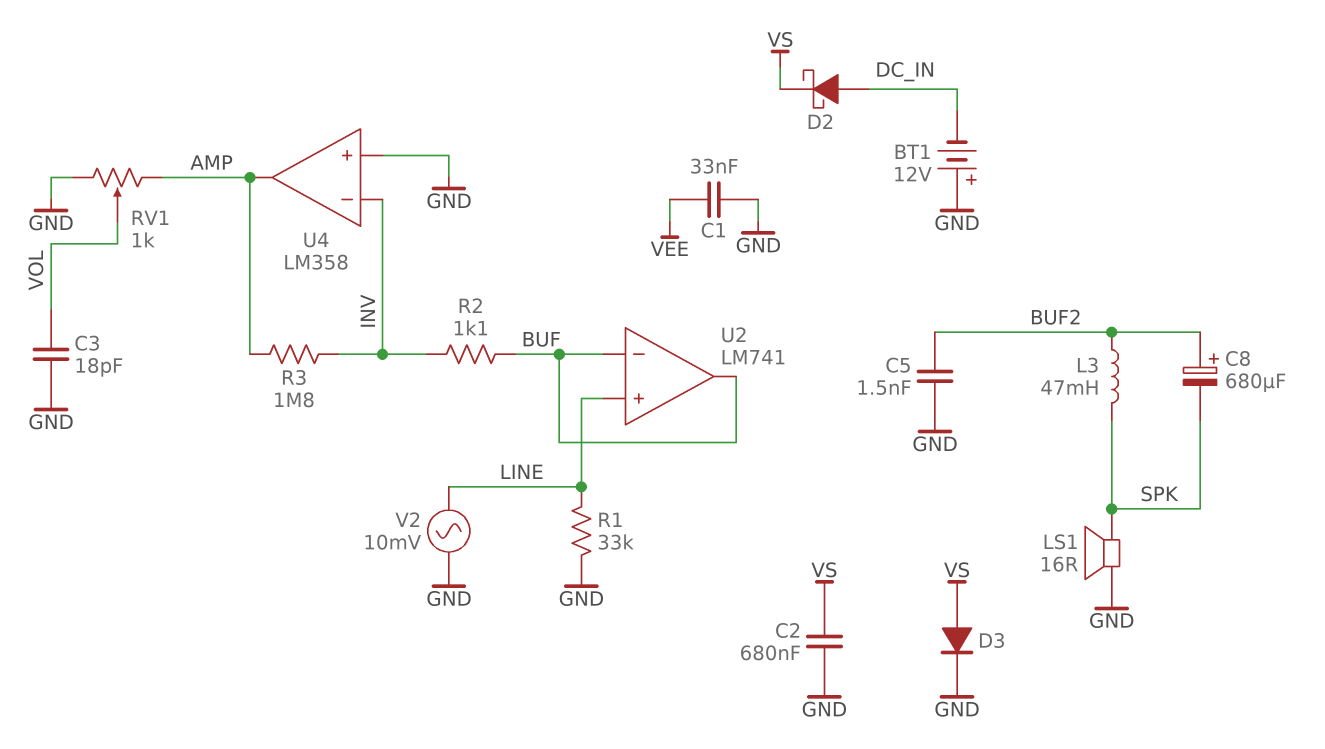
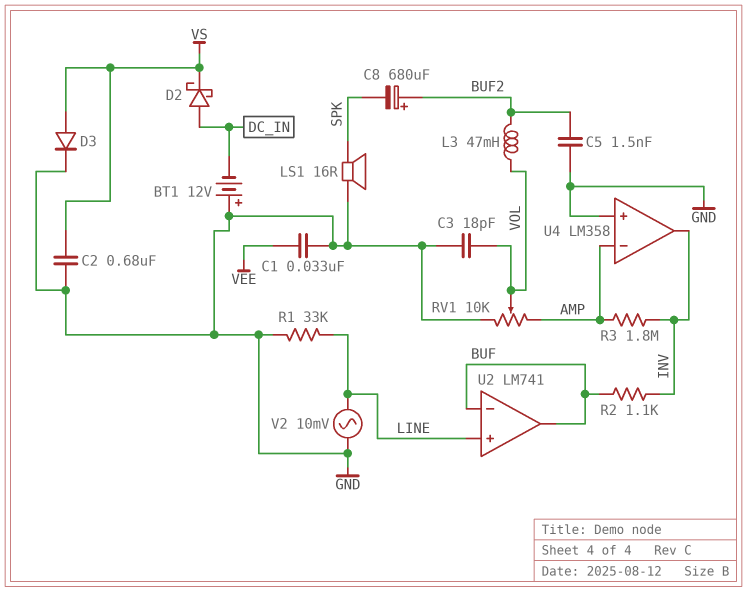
L3: 47mH (BUF2, SPK) -> 47mH (BUF2, VOL)
RV1: 1k (AMP, GND, wiper VOL) -> 10k (AMP, GND, wiper VOL)
U4 pin in-: INV -> AMP
U4 pin out: AMP -> INV

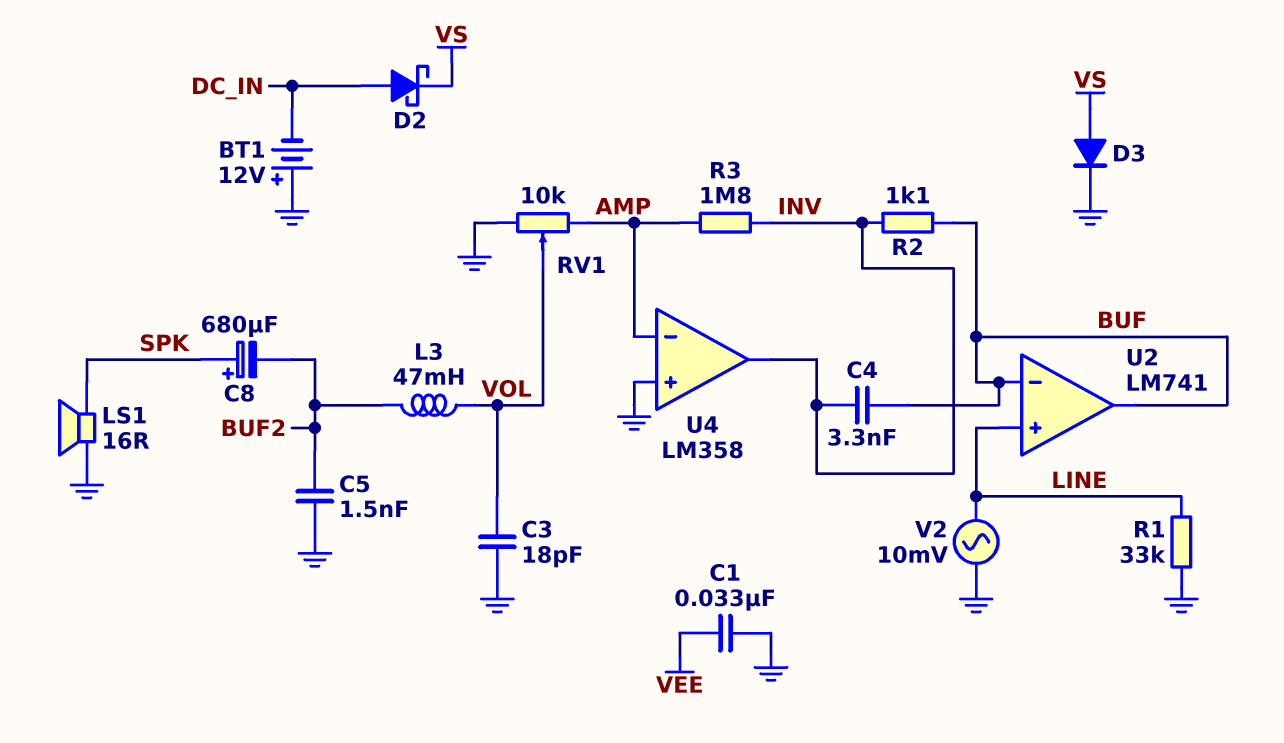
C2: 680nF (GND, VS) -> none
C4: none -> 3.3nF (BUF, INV)
C8: 680uF (plus BUF2, minus SPK) -> 680uF (plus SPK, minus BUF2)

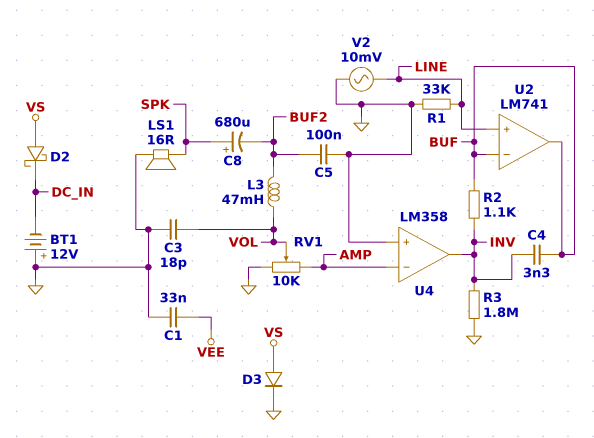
C5: 1.5nF (BUF2, GND) -> 100nF (BUF2, GND)
D2: schottky (A DC_IN, K VS) -> schottky (A VS, K DC_IN)
R3: 1.8M (AMP, INV) -> 1.8M (GND, INV)

